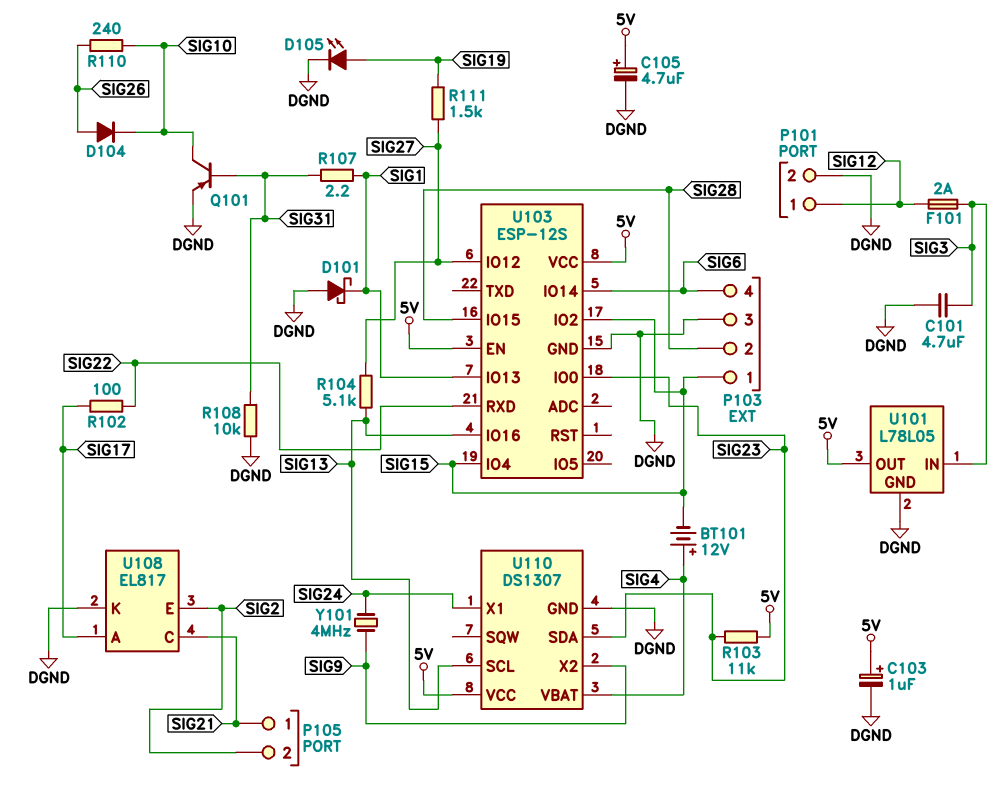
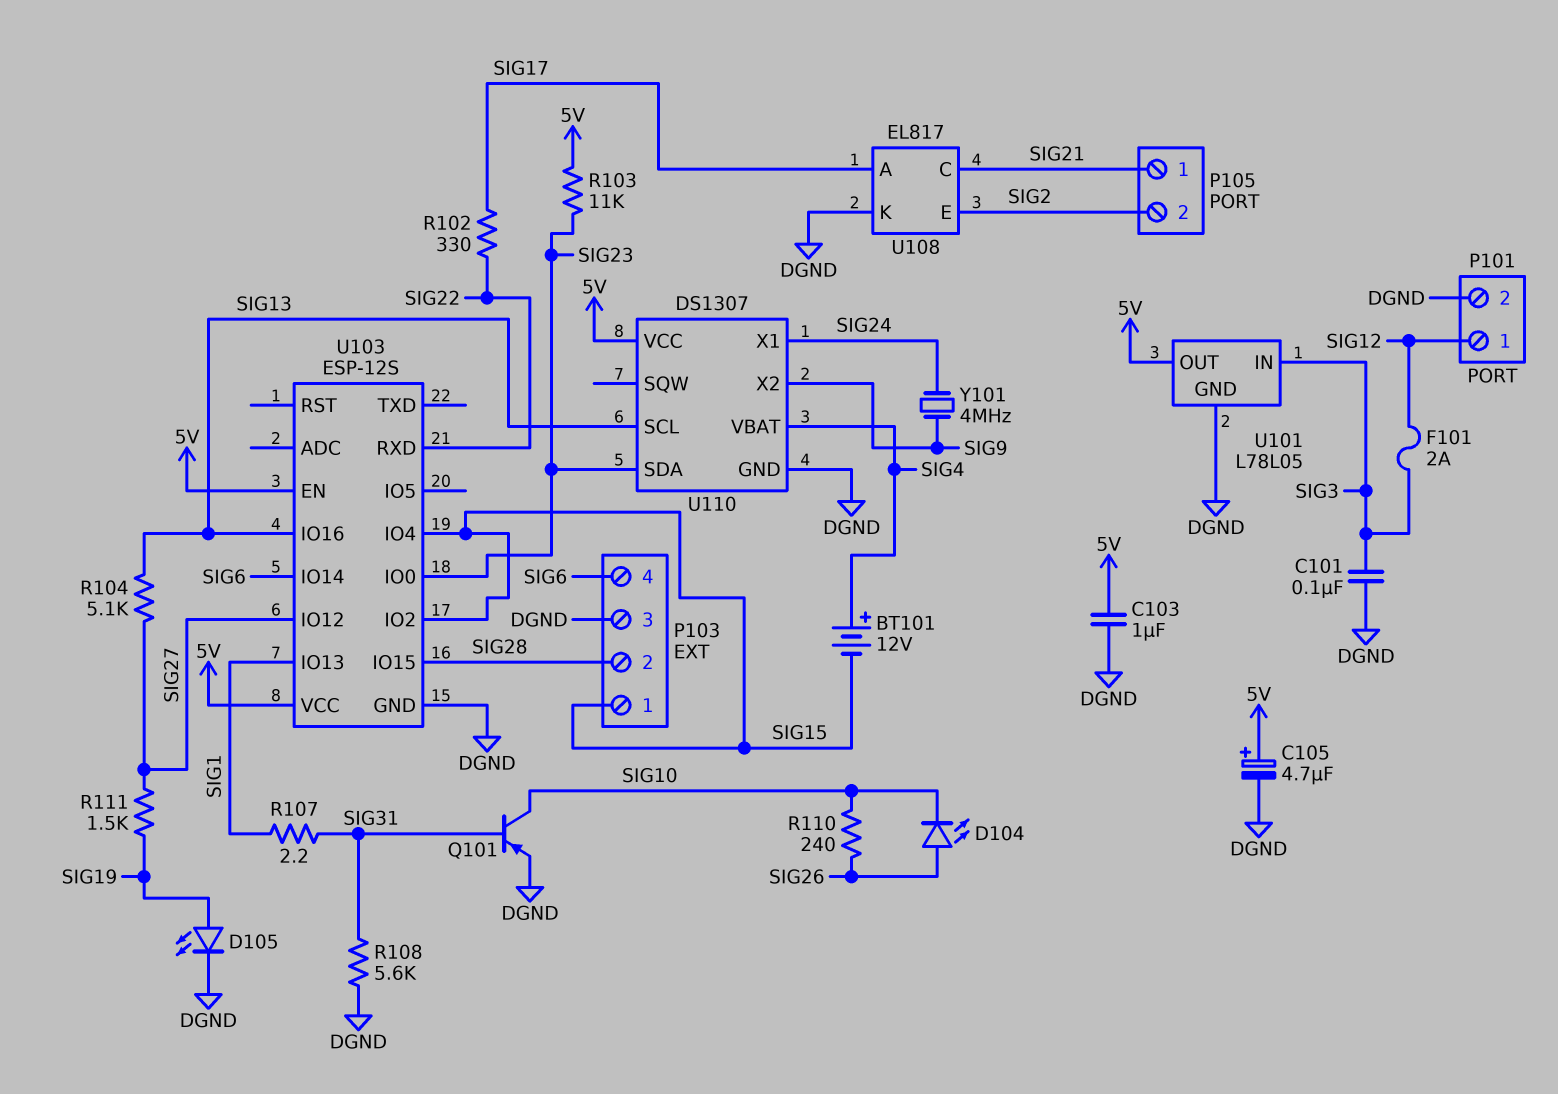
C101: 4.7uF (DGND, SIG3) -> 100nF (DGND, SIG3)
C103: 1uF (plus 5V, minus DGND) -> 1uF (5V, DGND)
D101: schottky (A DGND, K SIG1) -> none
D104: diode (A SIG26, K SIG10) -> LED (A SIG26, K SIG10)
R102: 100 (SIG17, SIG22) -> 330 (SIG17, SIG22)
R108: 10k (DGND, SIG31) -> 5.6k (DGND, SIG31)

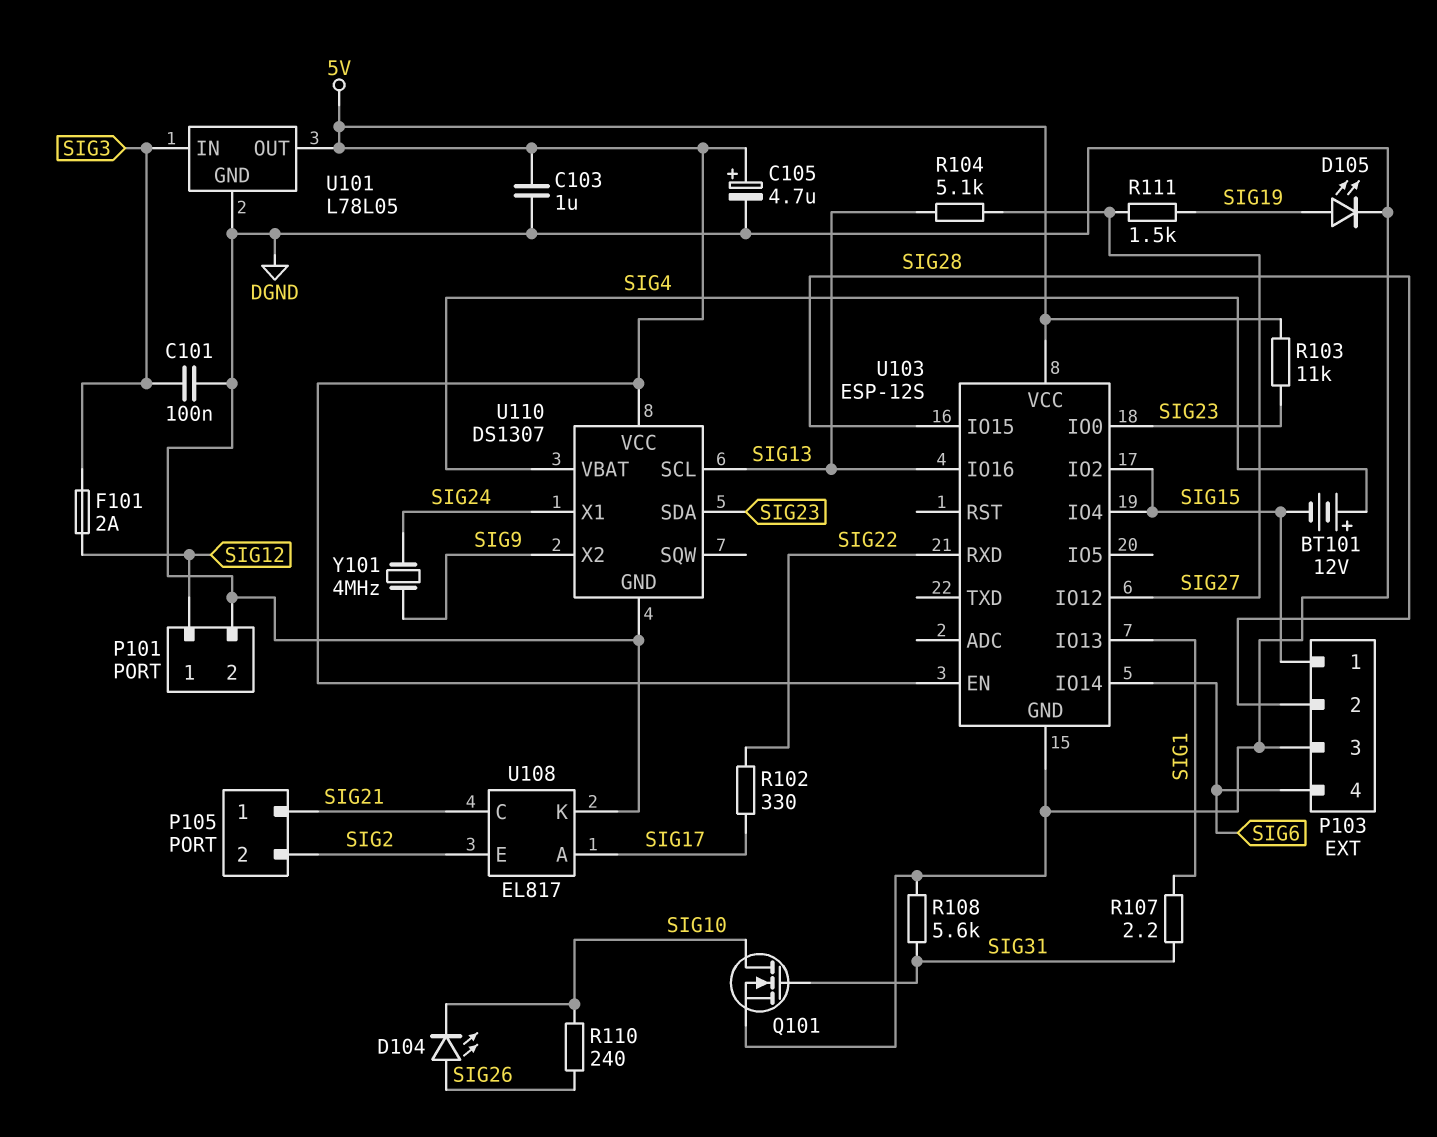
Q101: PNP (B SIG31, C SIG10, E DGND) -> NMOS (G SIG31, D SIG10, S DGND)

